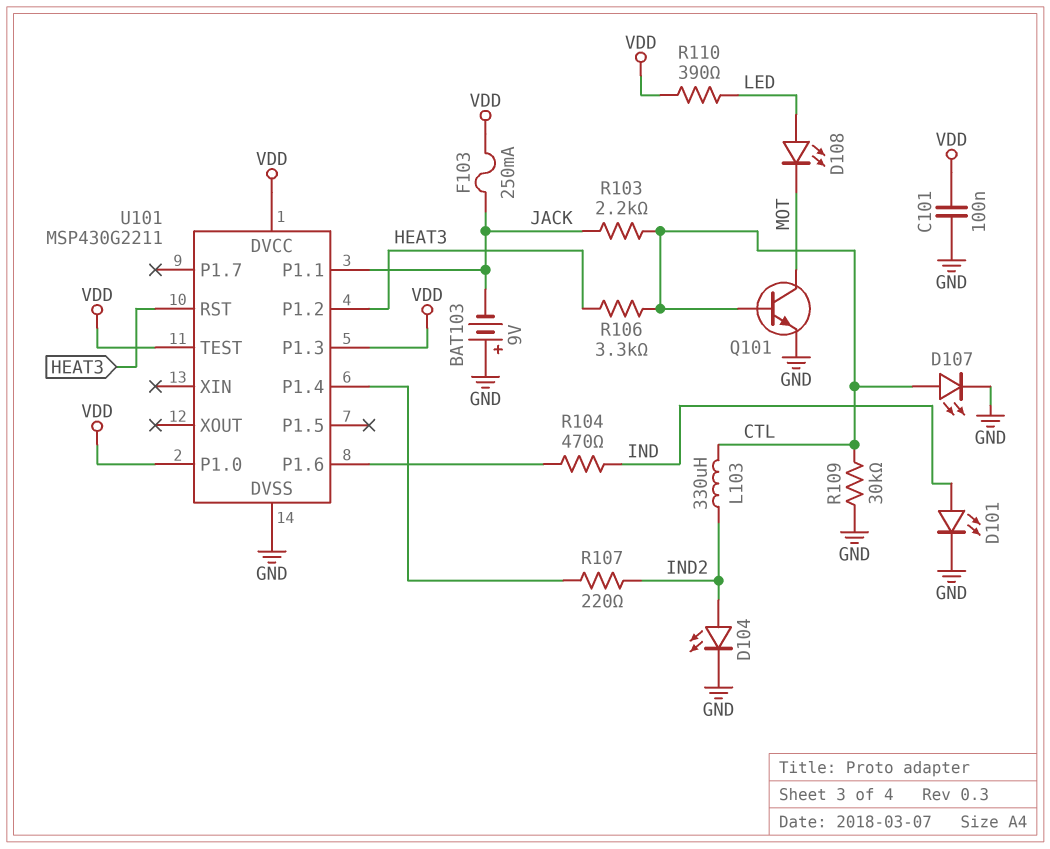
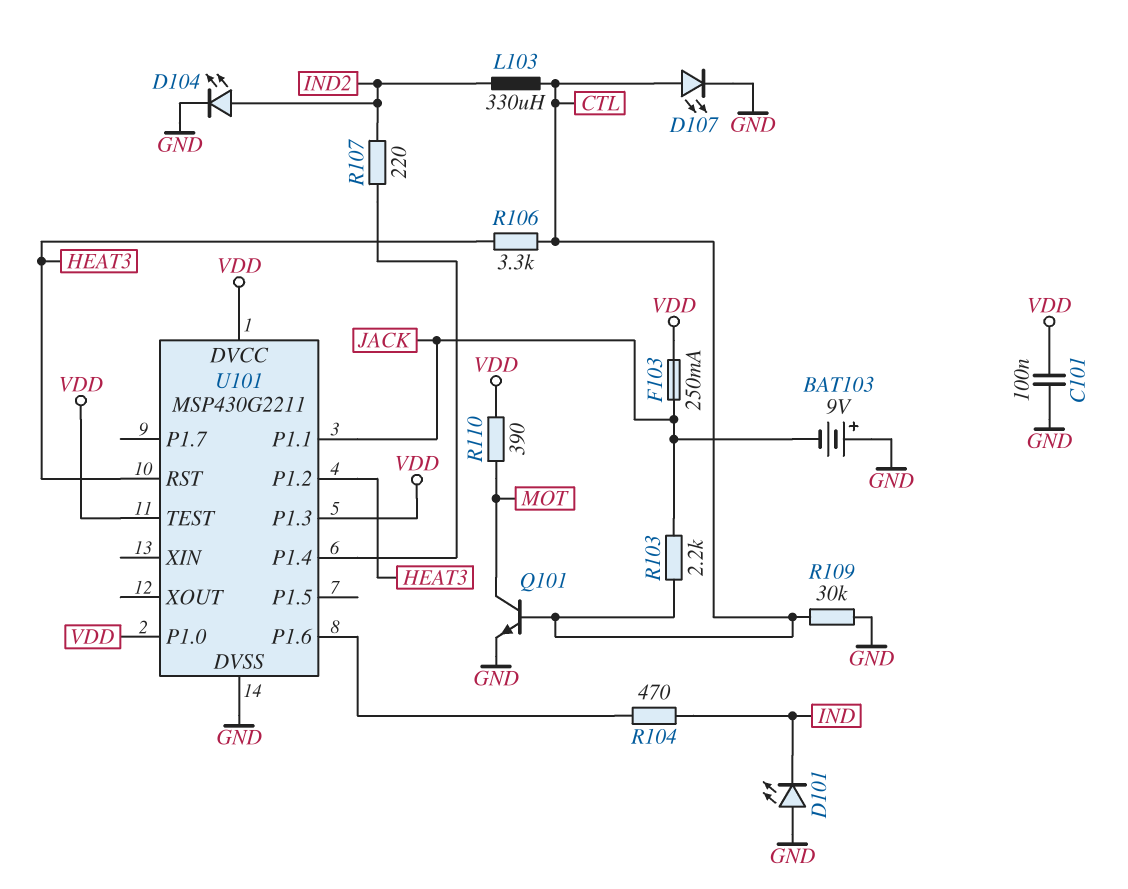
D101: LED (A IND, K GND) -> LED (A GND, K IND)
D108: LED (A LED, K MOT) -> none
R110: 390 (LED, VDD) -> 390 (MOT, VDD)

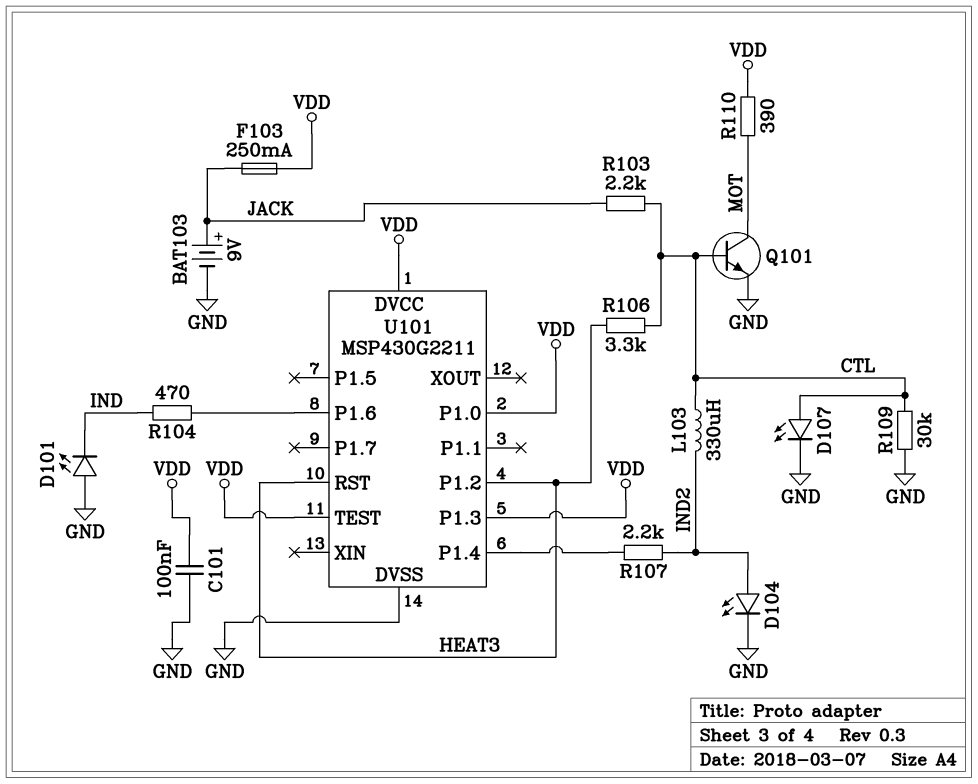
BAT103: 9V (plus GND, minus JACK) -> 9V (plus JACK, minus GND)
R107: 220 (IND2, U101/P1.4) -> 2.2k (IND2, U101/P1.4)
U101 pin P1.1: JACK -> none

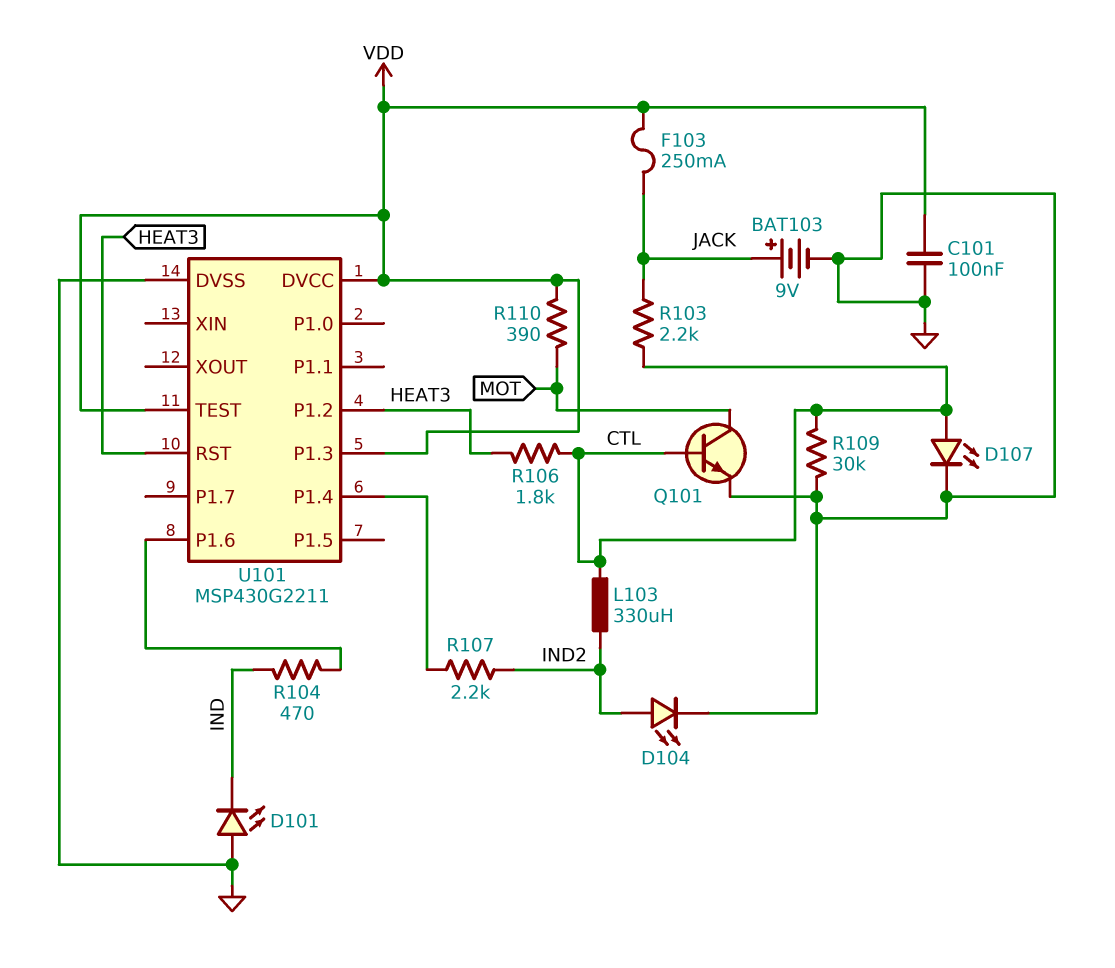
R106: 3.3k (CTL, HEAT3) -> 1.8k (CTL, HEAT3)
U101 pin P1.0: VDD -> none

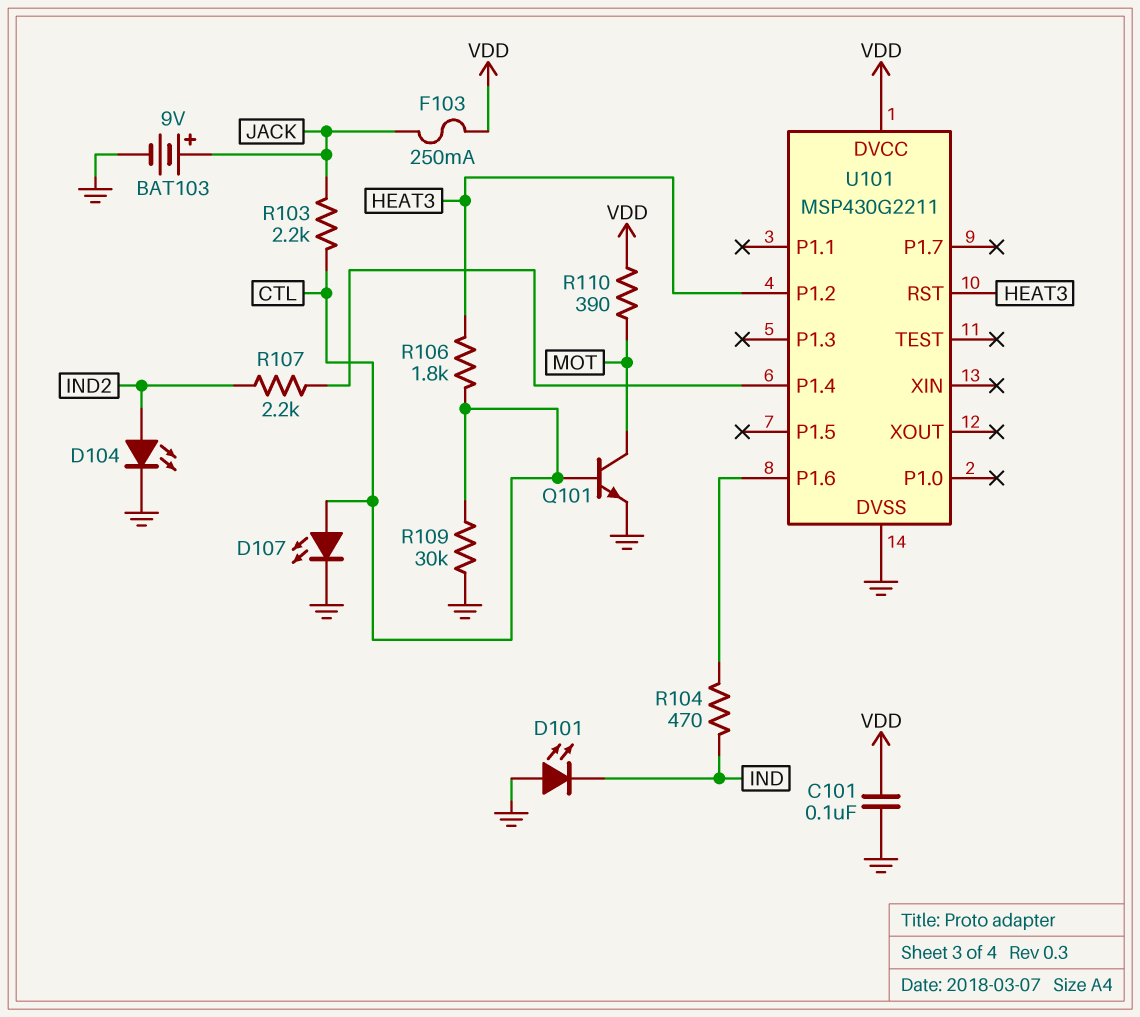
L103: 330uH (CTL, IND2) -> none
U101 pin P1.3: VDD -> none
U101 pin TEST: VDD -> none

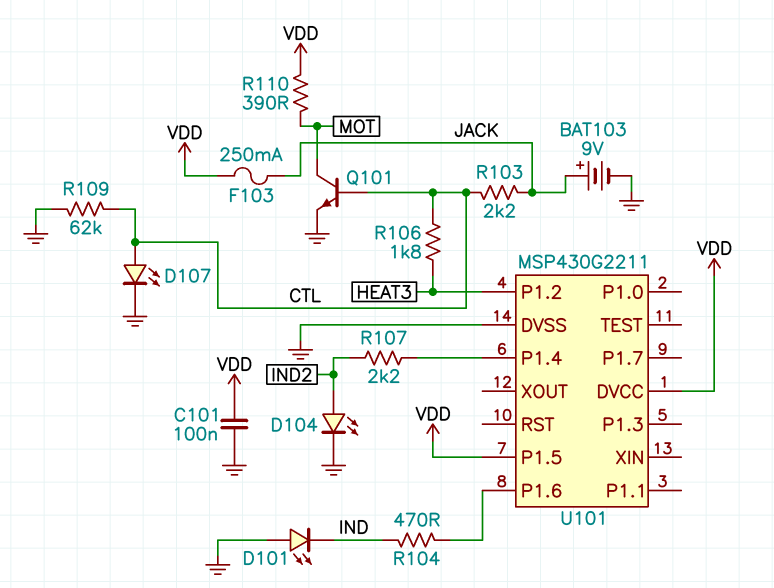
R109: 30k (CTL, GND) -> 62k (CTL, GND)
U101 pin P1.5: none -> VDD
U101 pin RST: HEAT3 -> none

